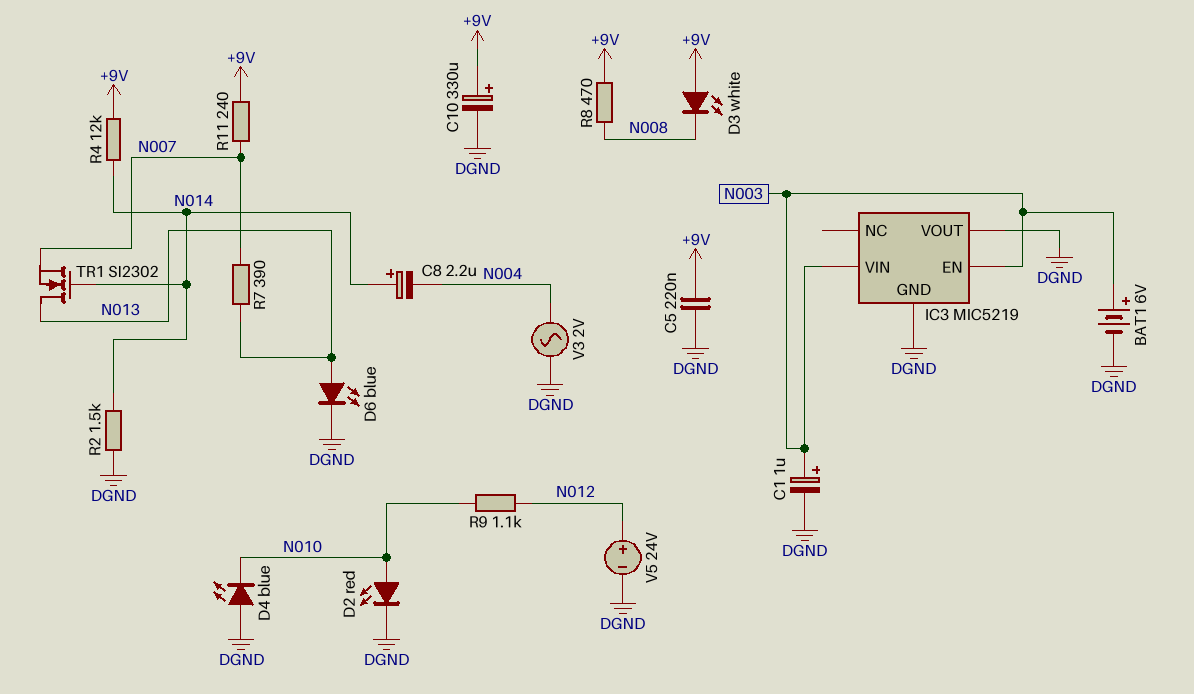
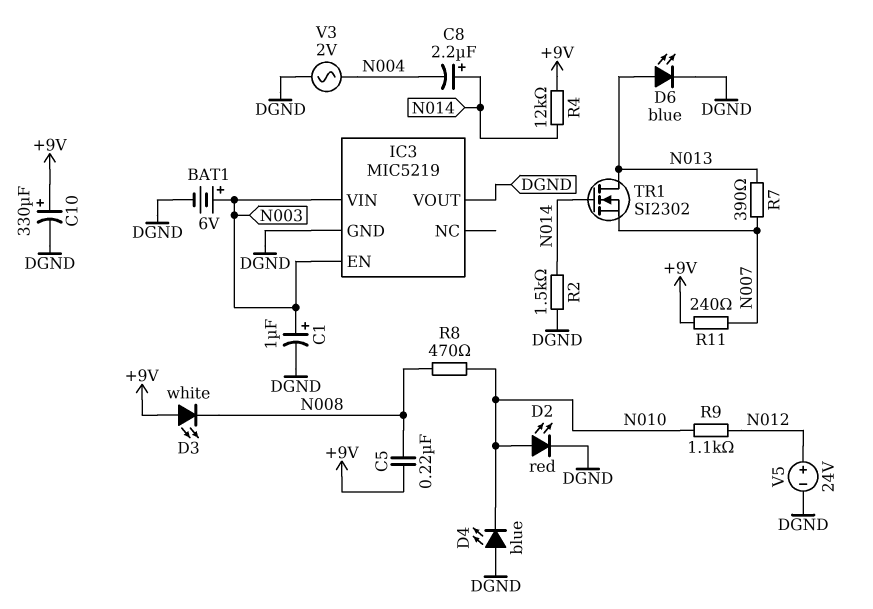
C5: 220nF (+9V, DGND) -> 220nF (+9V, N008)
R8: 470 (+9V, N008) -> 470 (N008, N010)

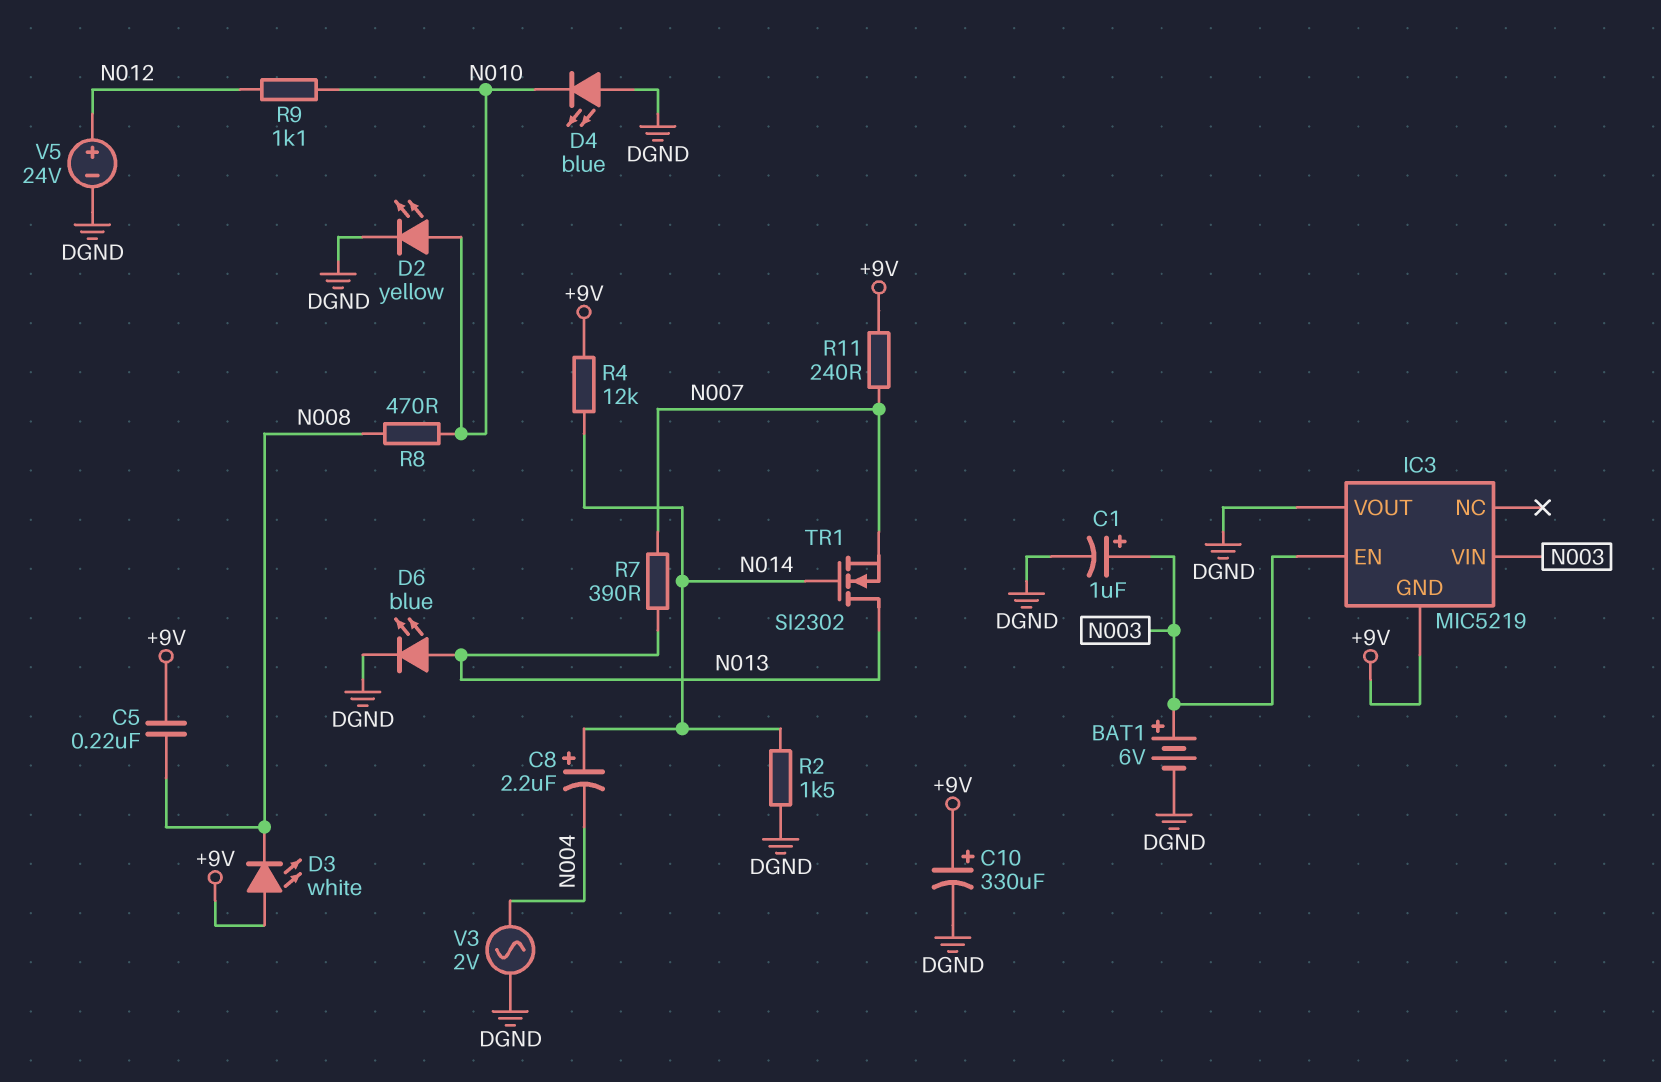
D2: LED red (A N010, K DGND) -> LED yellow (A N010, K DGND)
IC3 pin GND: DGND -> +9V

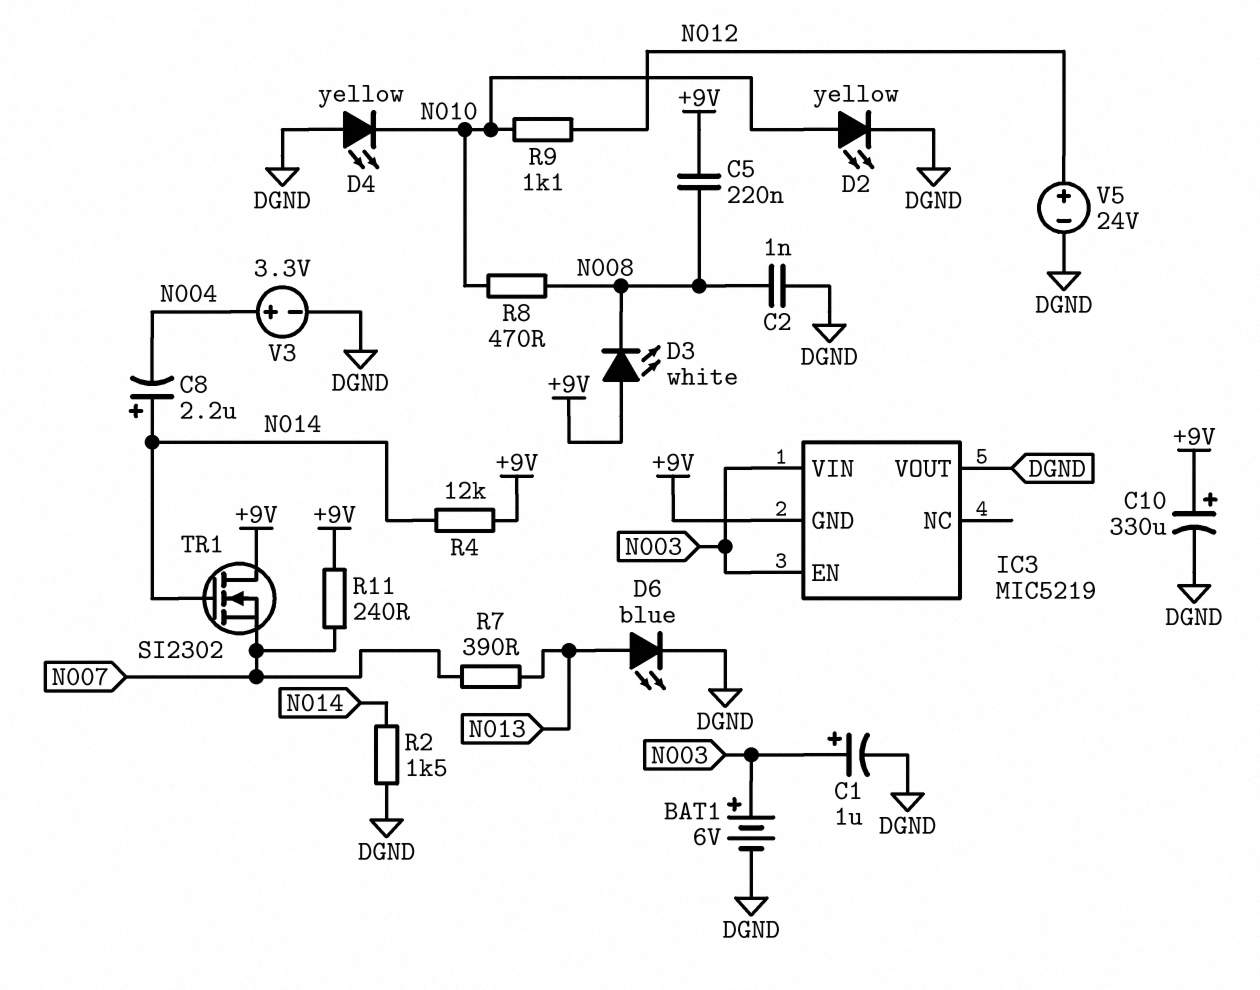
C2: none -> 1nF (DGND, N008)
D4: LED blue (A DGND, K N010) -> LED yellow (A DGND, K N010)
TR1: NMOS SI2302 (G N014, D N013, S N007) -> NMOS SI2302 (G N014, D +9V, S N007)
V3: AC 2V (DGND, N004) -> 3.3V (plus N004, minus DGND)

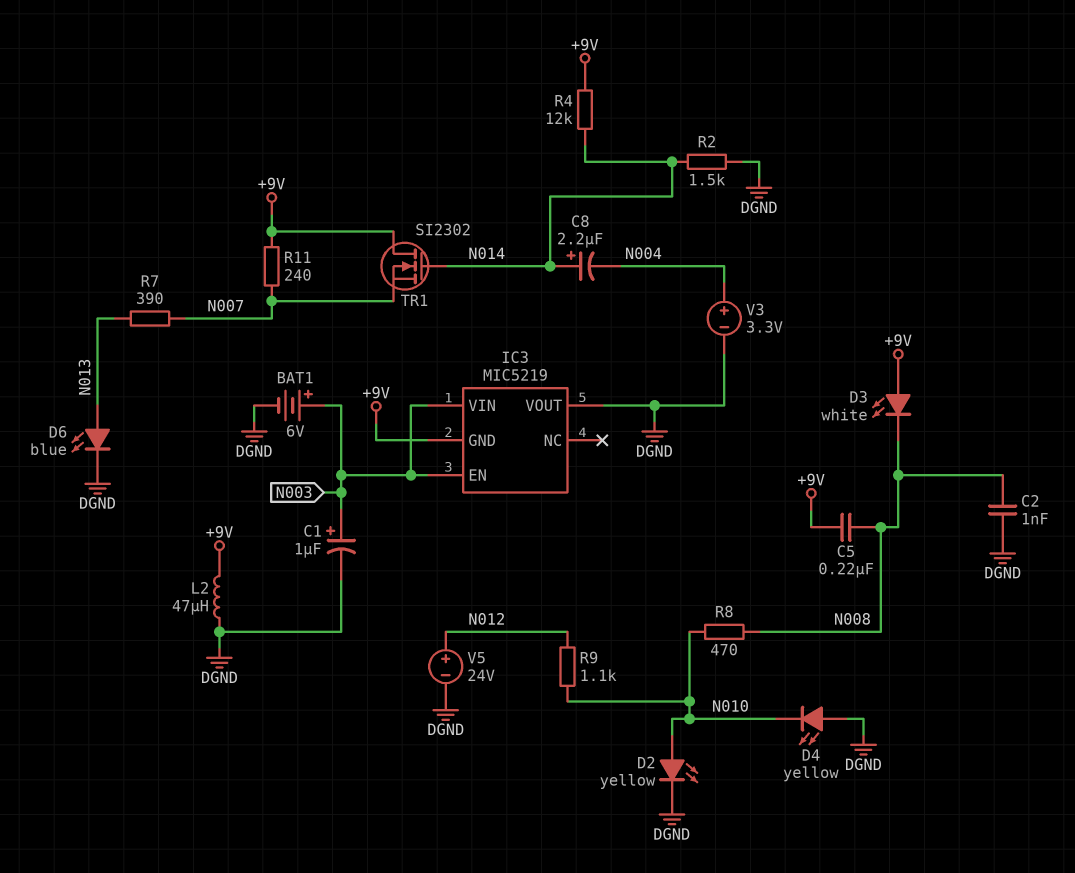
C10: 330uF (plus +9V, minus DGND) -> none
L2: none -> 47uH (+9V, DGND)

